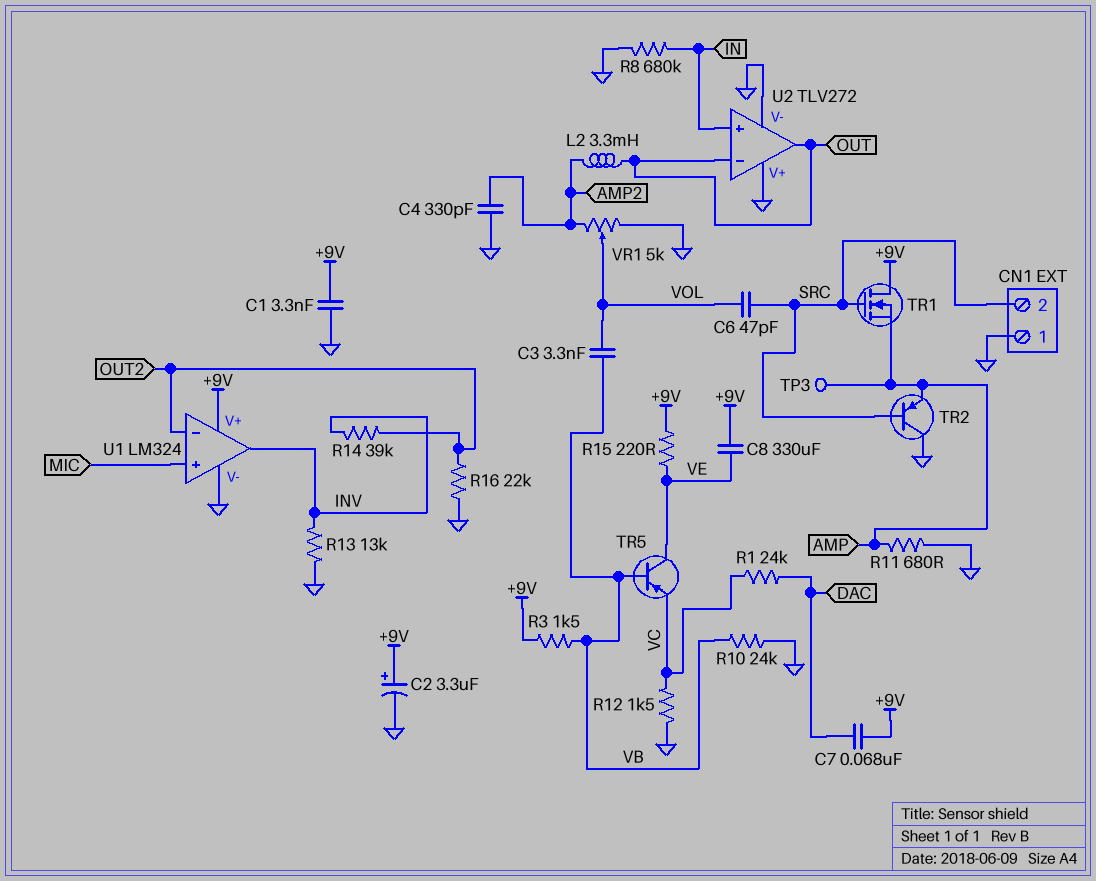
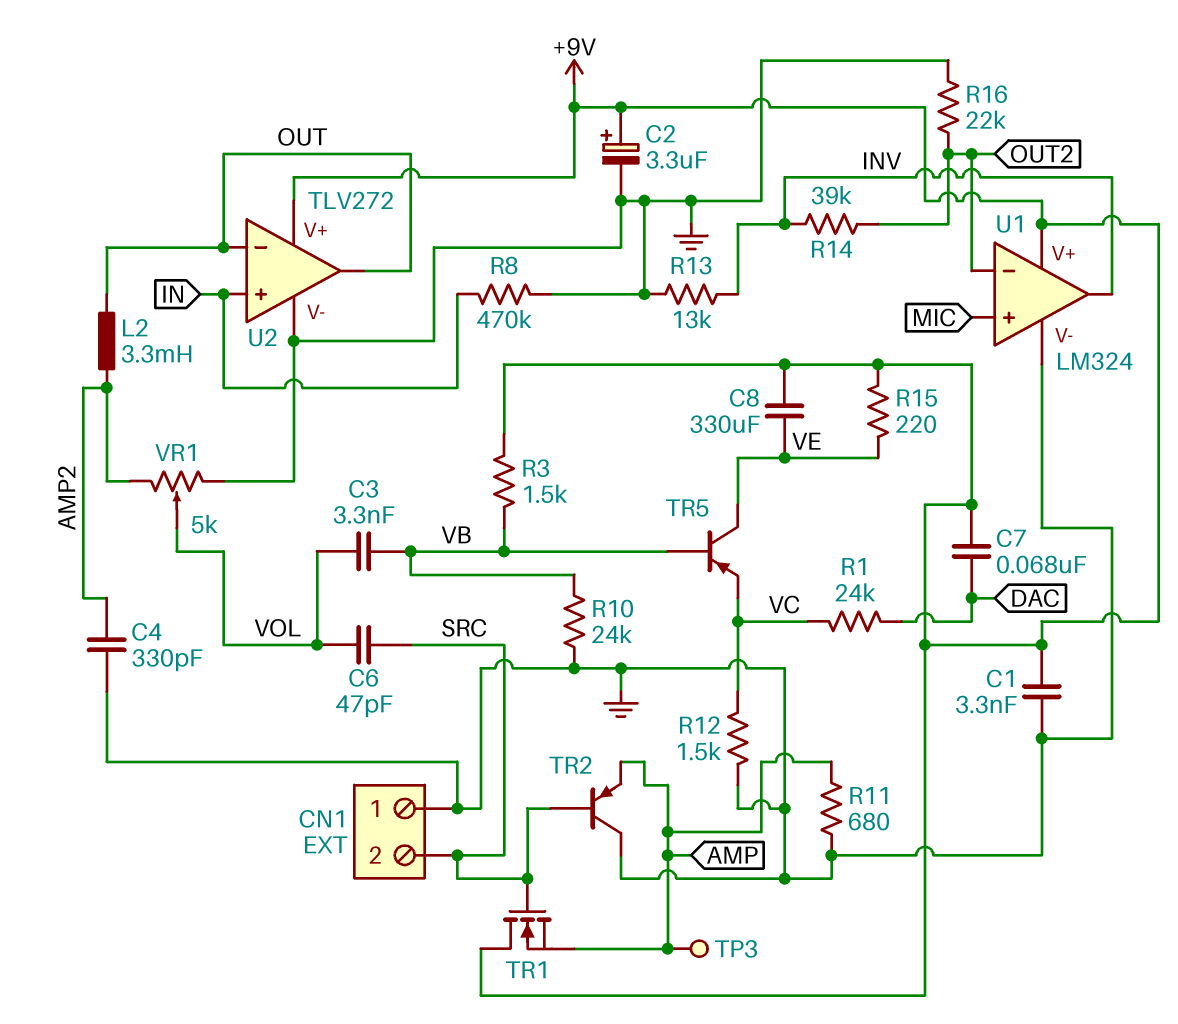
R8: 680k (GND, IN) -> 470k (GND, IN)
U2 pin V+: GND -> +9V

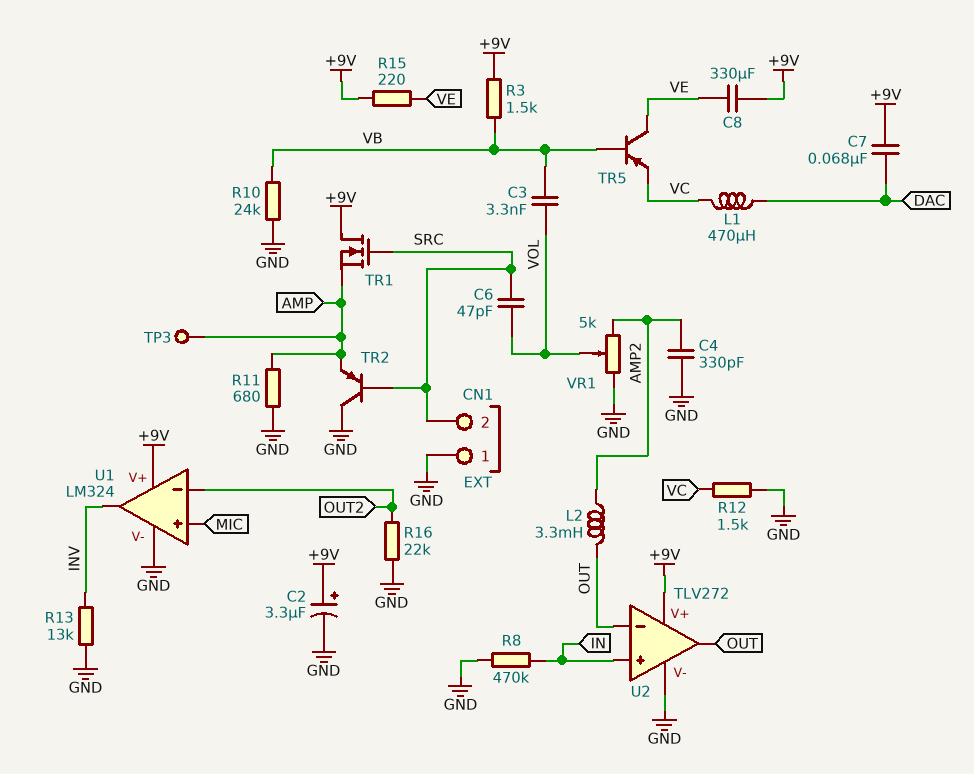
C1: 3.3nF (+9V, GND) -> none
L1: none -> 470uH (DAC, VC)
R1: 24k (DAC, VC) -> none
R14: 39k (INV, OUT2) -> none

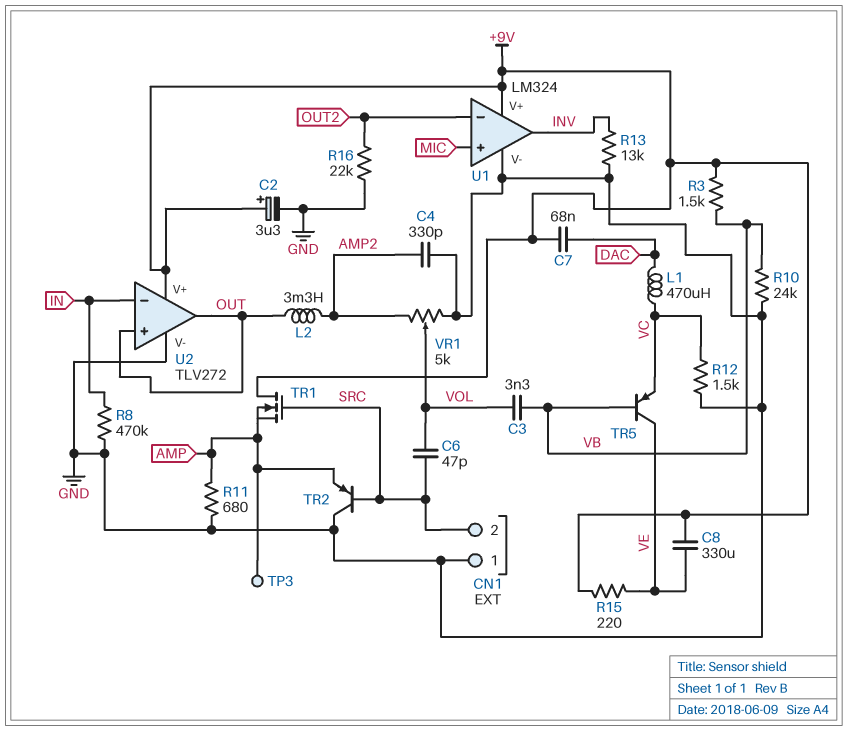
U2 pin in+: IN -> OUT
U2 pin in-: OUT -> IN

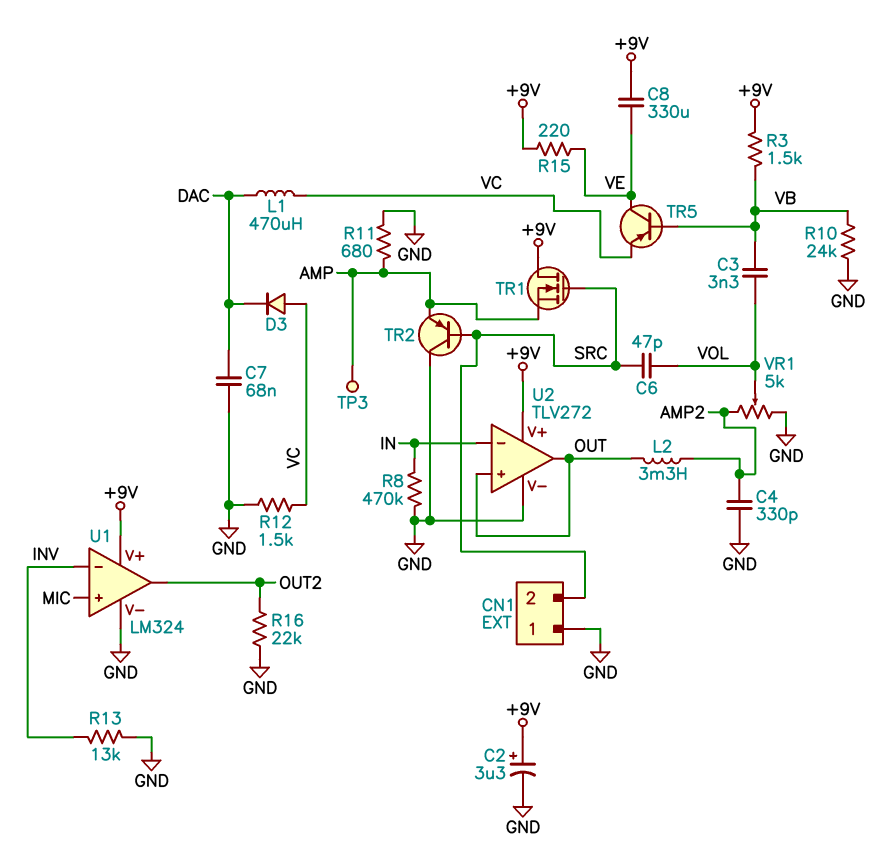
C7: 68nF (+9V, DAC) -> 68nF (DAC, GND)
D3: none -> diode (A VC, K DAC)
U1 pin in-: OUT2 -> INV
U1 pin out: INV -> OUT2

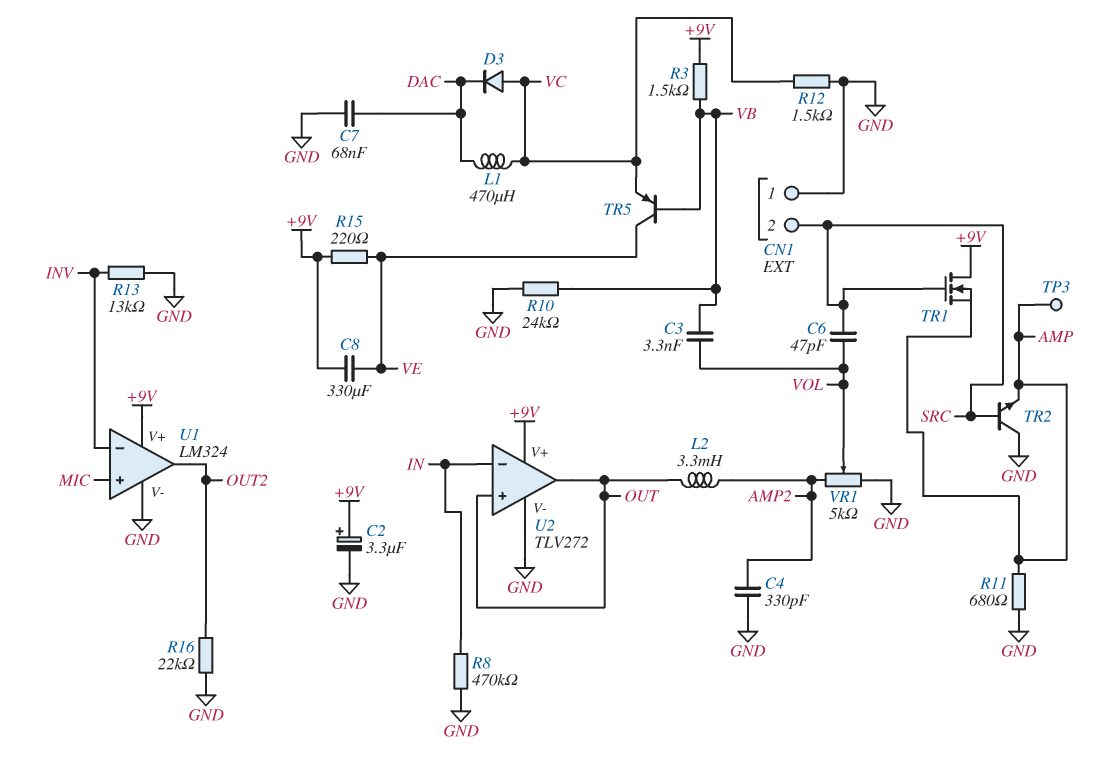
TR2: PNP (B SRC, C GND, E AMP) -> NPN (B SRC, C GND, E AMP)

